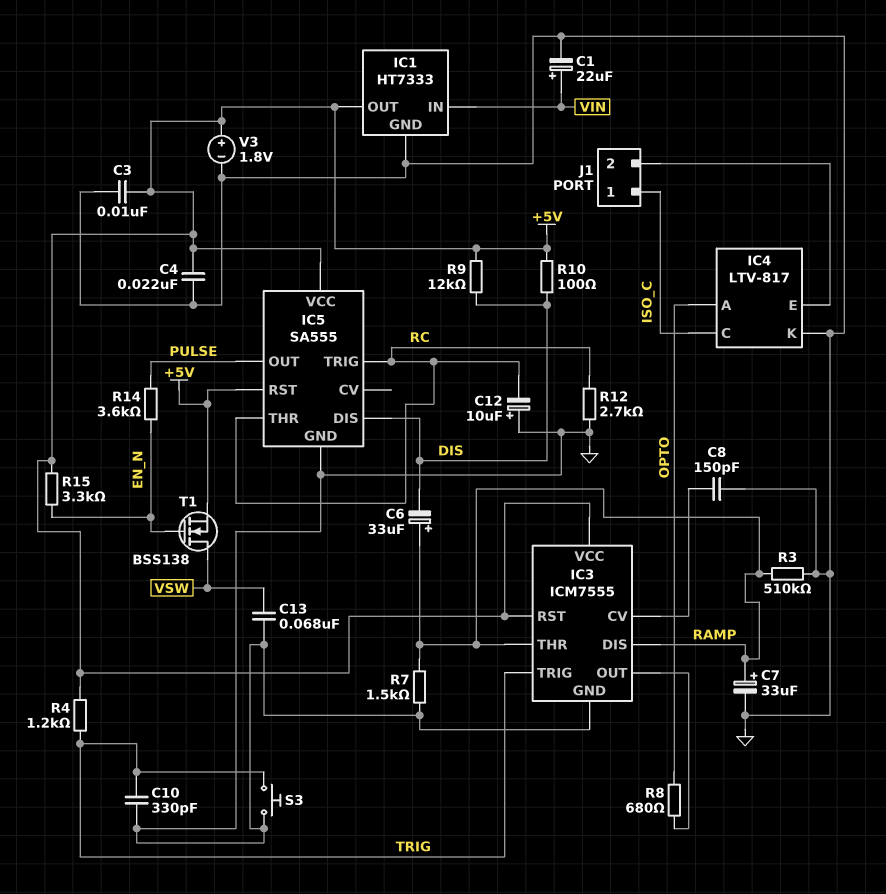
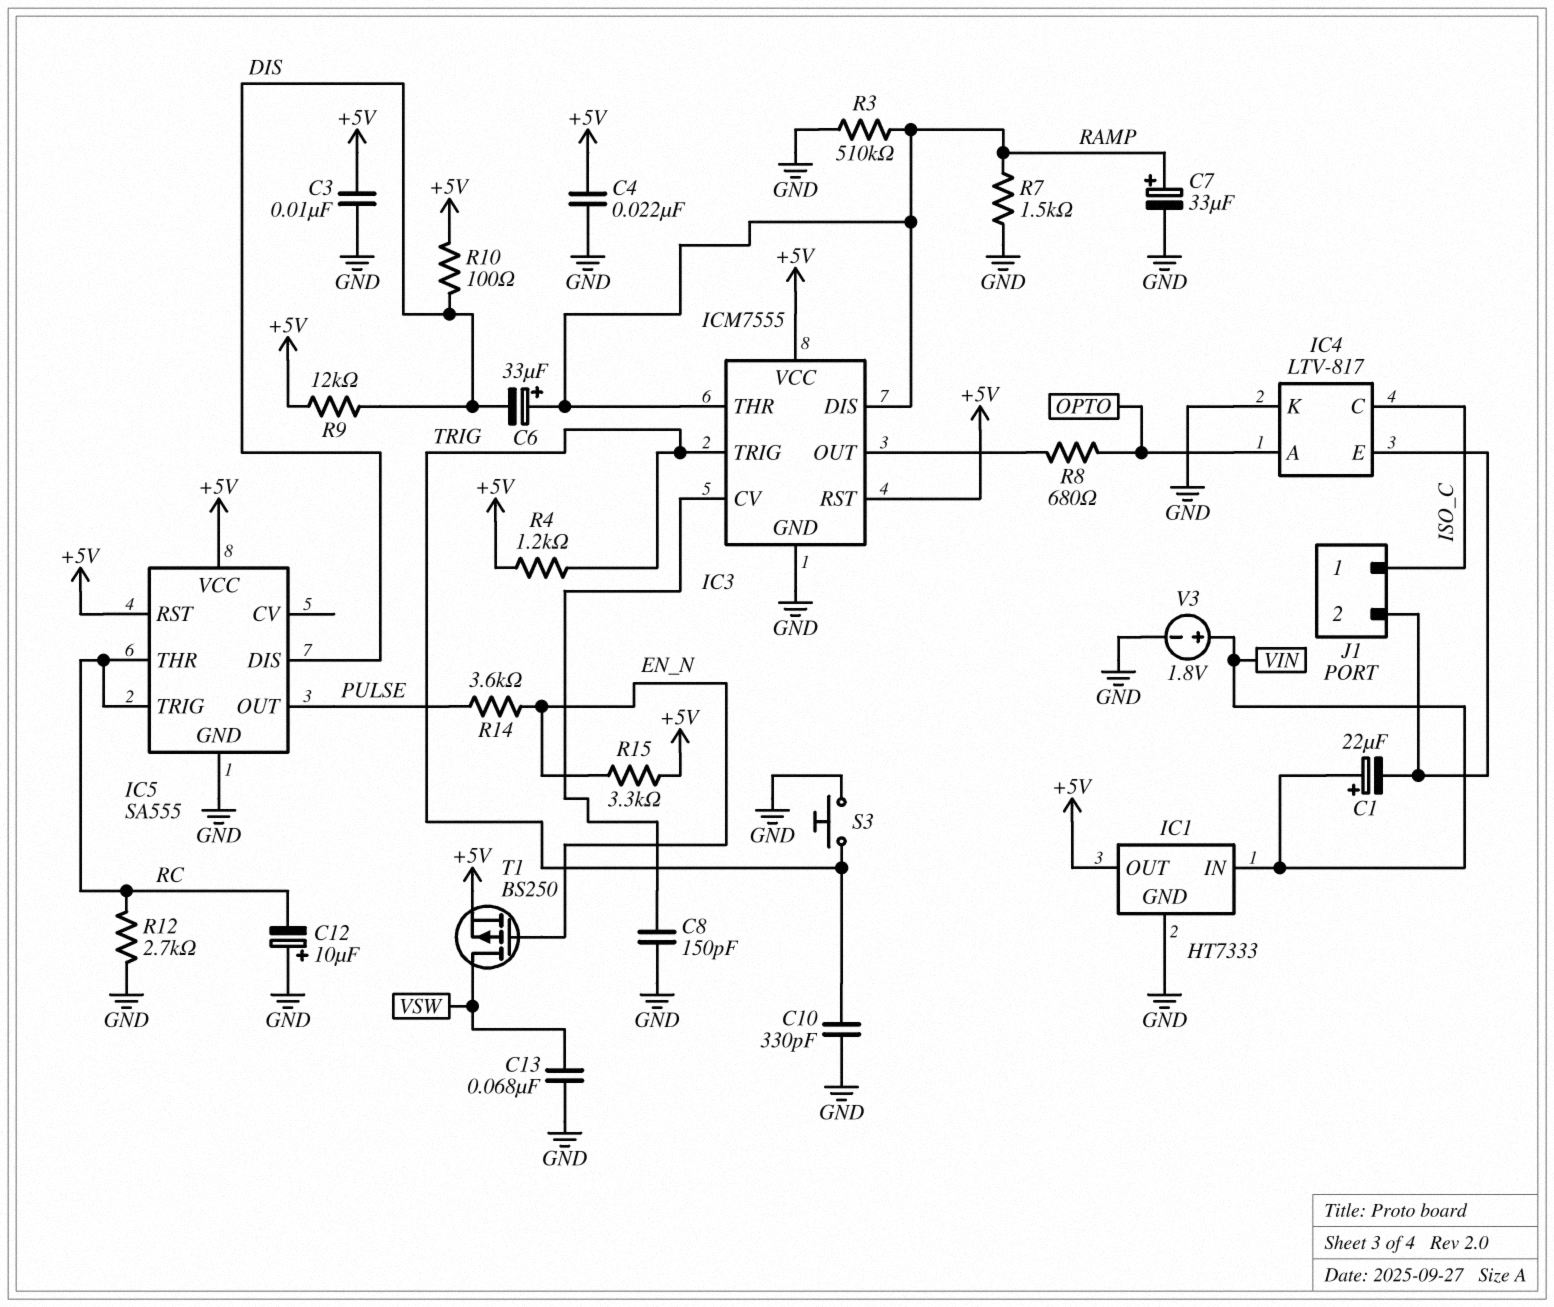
C1: 22uF (plus VIN, minus GND) -> 22uF (plus VIN, minus IC4/E)
T1: NMOS BSS138 (G EN_N, D VSW, S +5V) -> PMOS BS250 (G EN_N, D VSW, S +5V)
V3: 1.8V (plus +5V, minus GND) -> 1.8V (plus VIN, minus GND)

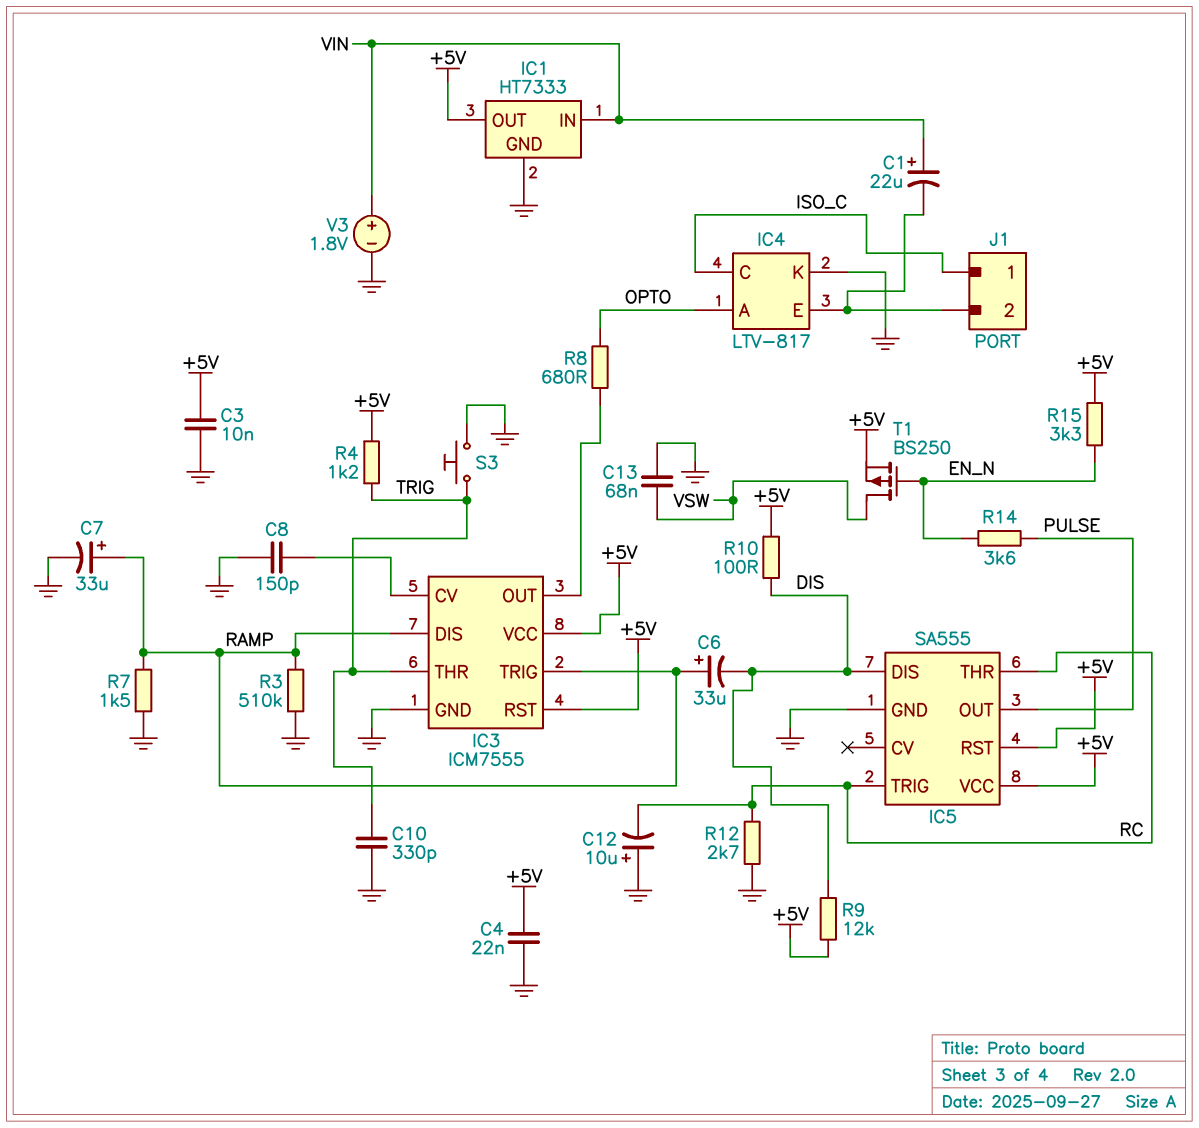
IC3 pin THR: RAMP -> TRIG
IC3 pin TRIG: TRIG -> RAMP

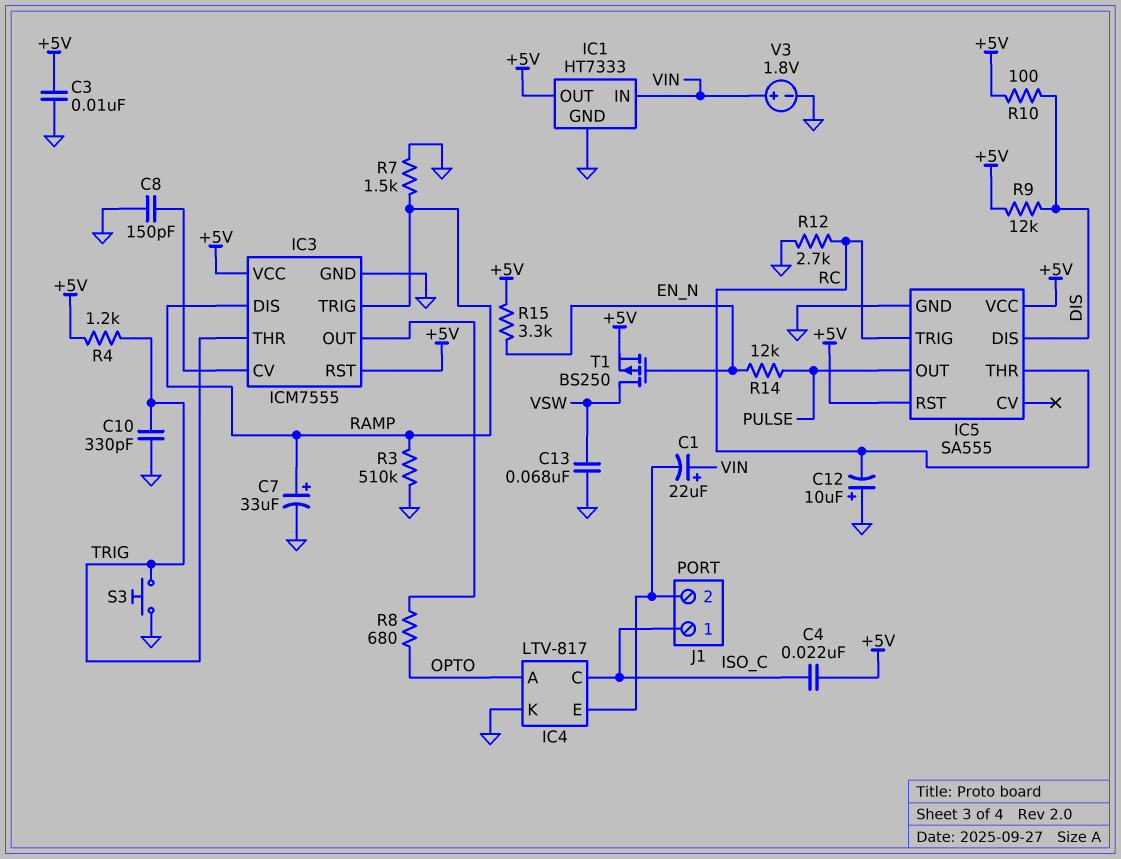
C4: 22nF (+5V, GND) -> 22nF (+5V, ISO_C)
C6: 33uF (plus RAMP, minus DIS) -> none
R14: 3.6k (EN_N, PULSE) -> 12k (EN_N, PULSE)

